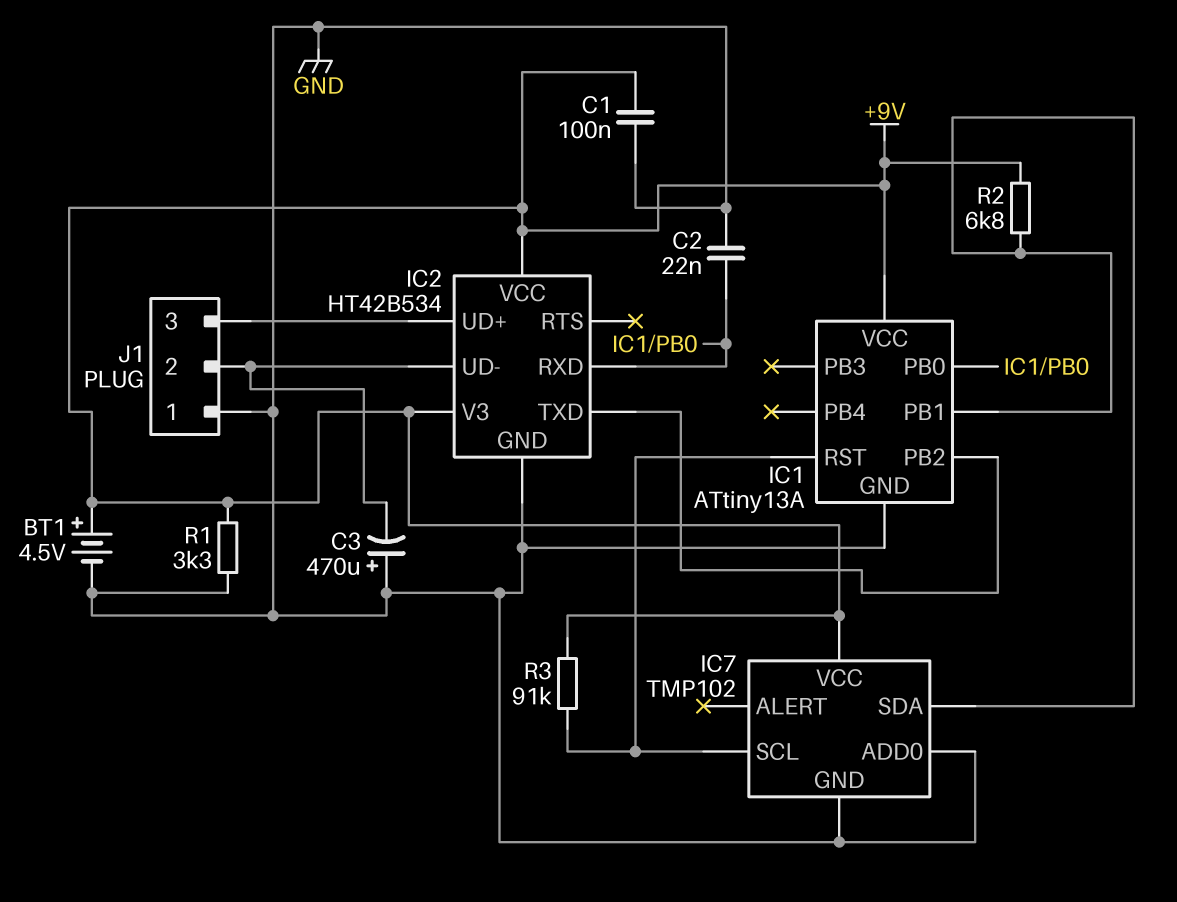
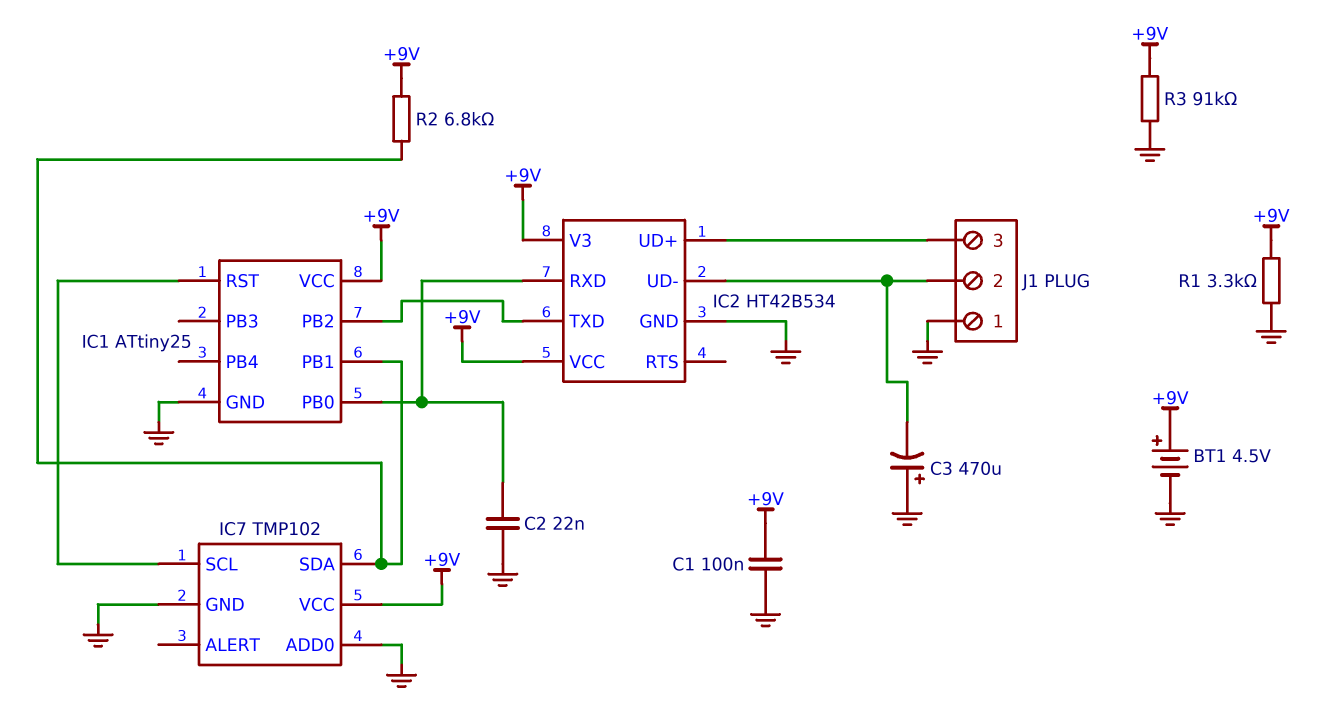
IC1: ATtiny13A -> ATtiny25
R3: 91k (+9V, IC1/RST) -> 91k (+9V, GND)

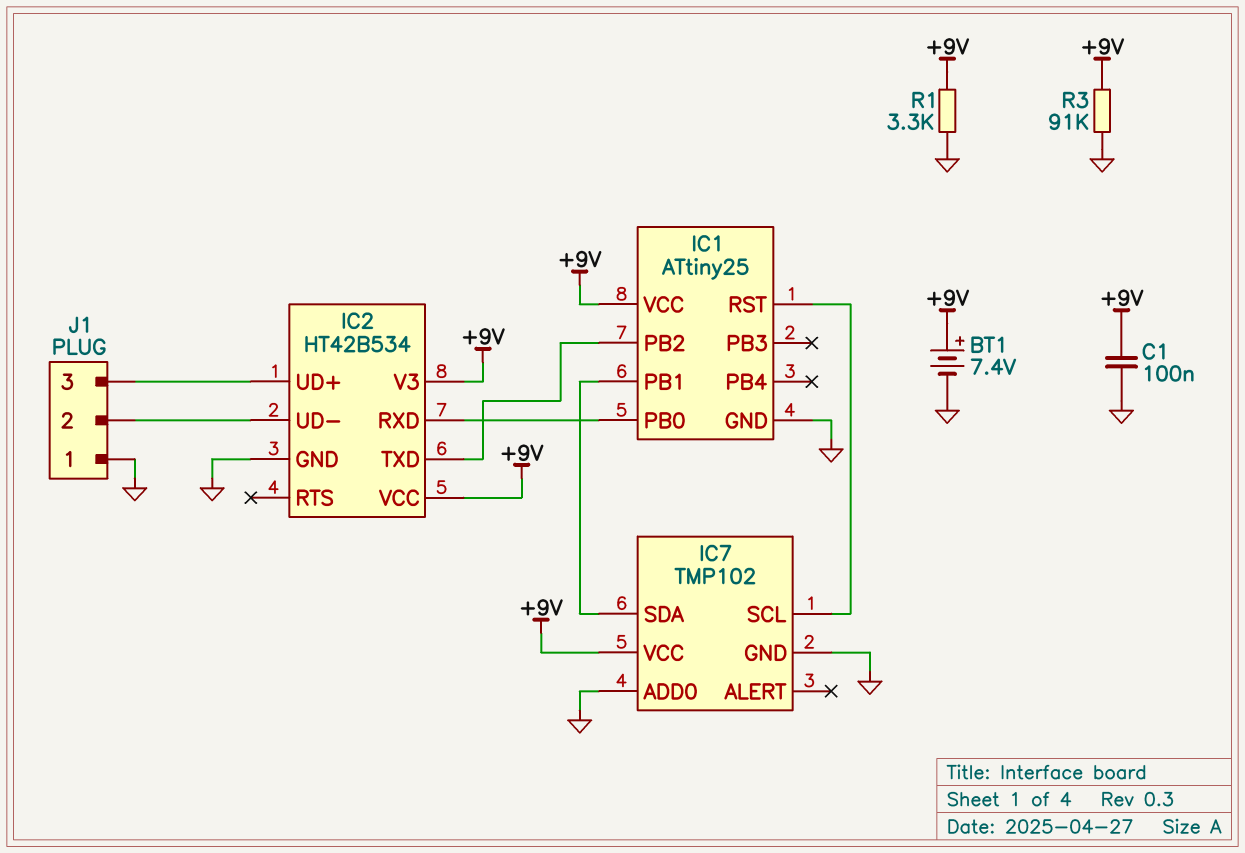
BT1: 4.5V (plus +9V, minus GND) -> 7.4V (plus +9V, minus GND)
C2: 22nF (GND, IC1/PB0) -> none
C3: 470uF (plus GND, minus IC2/UD-) -> none
R2: 6.8k (+9V, IC1/PB1) -> none

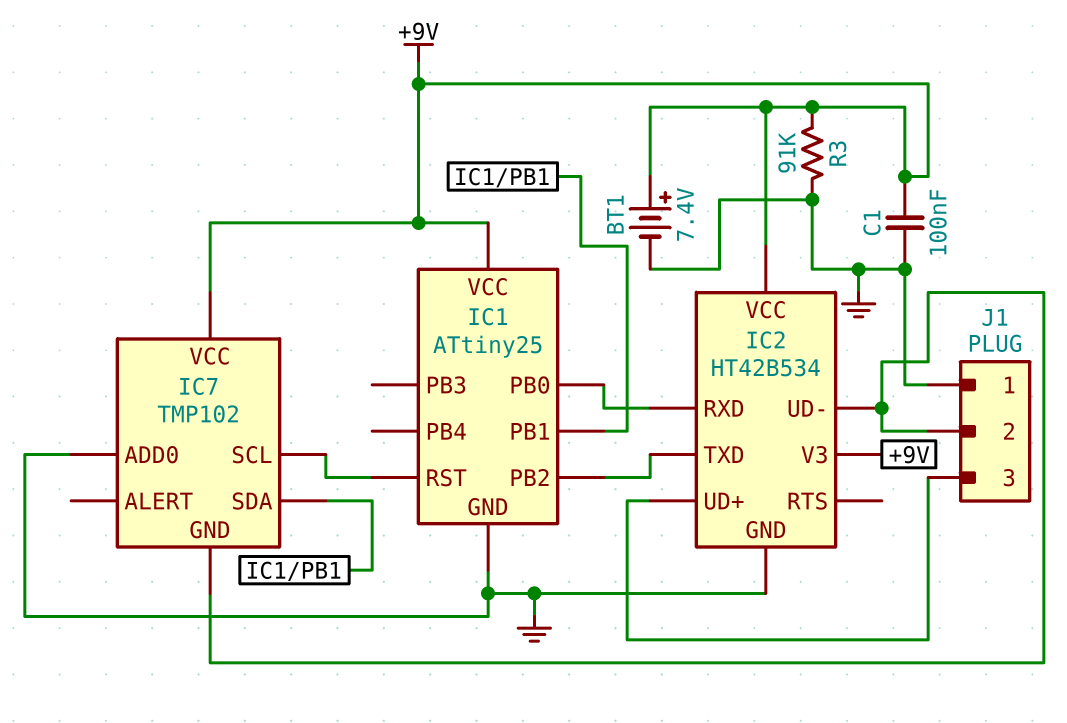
IC7 pin GND: GND -> IC2/UD-
R1: 3.3k (+9V, GND) -> none

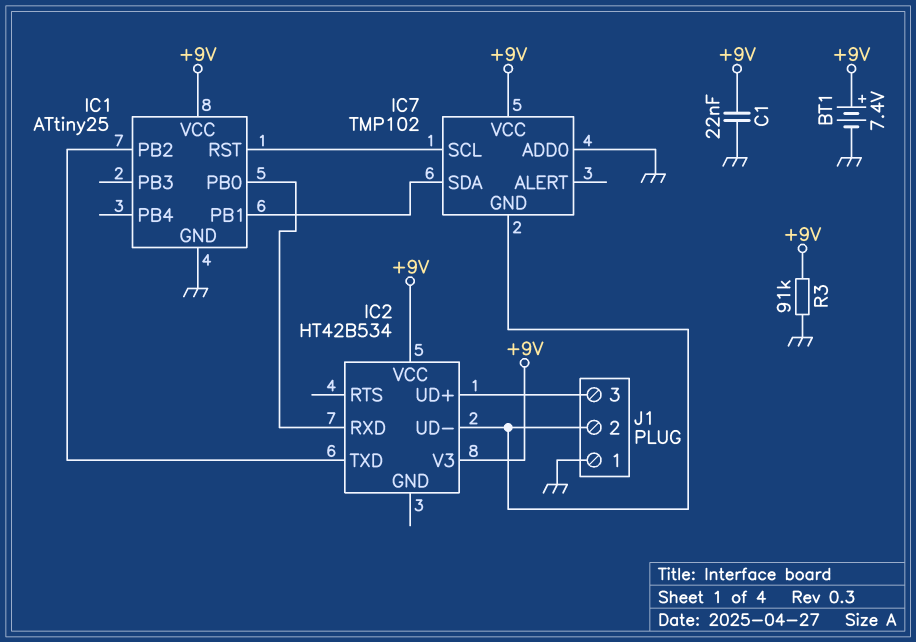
C1: 100nF (+9V, GND) -> 22nF (+9V, GND)
IC2 pin GND: GND -> none

